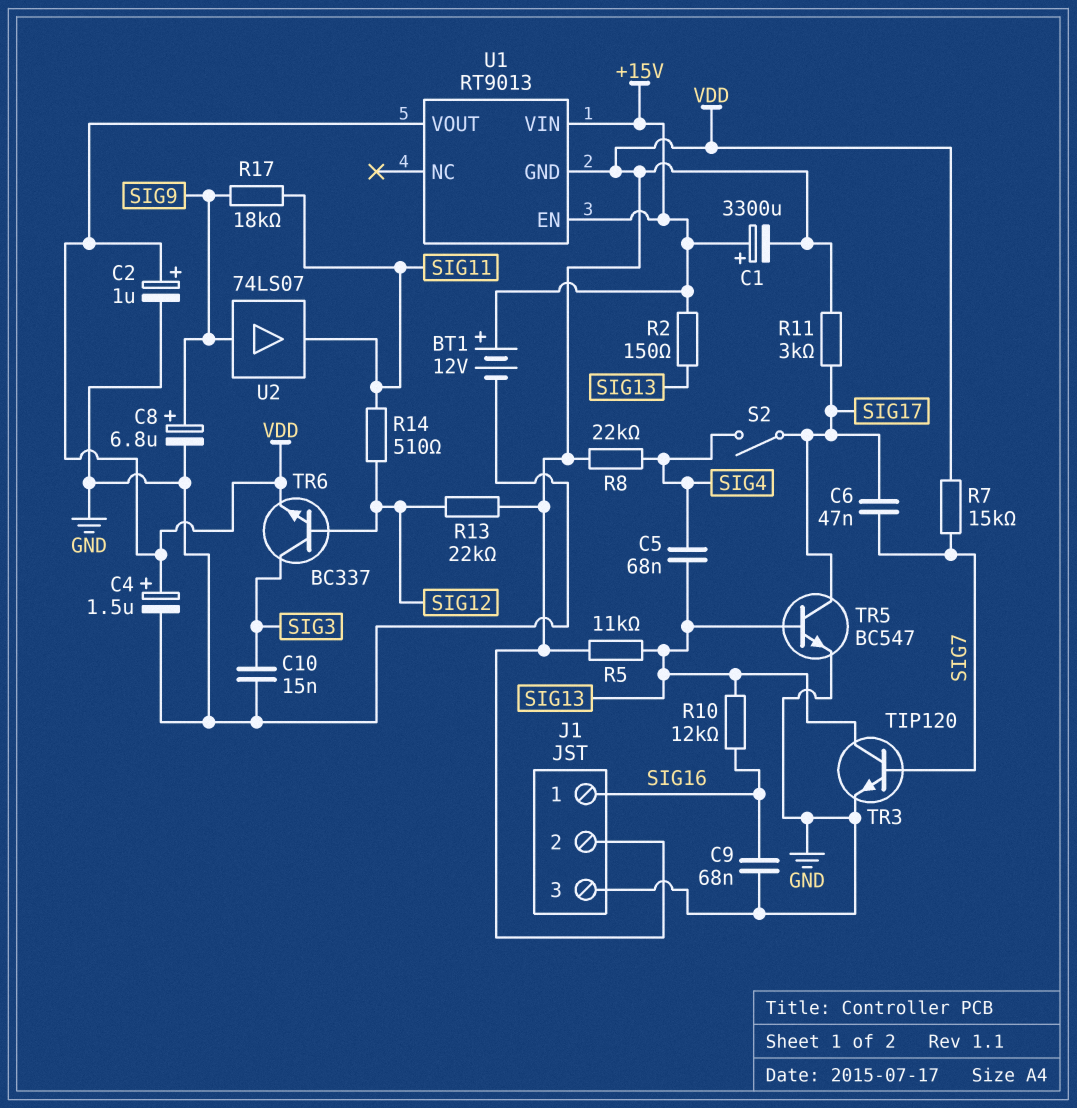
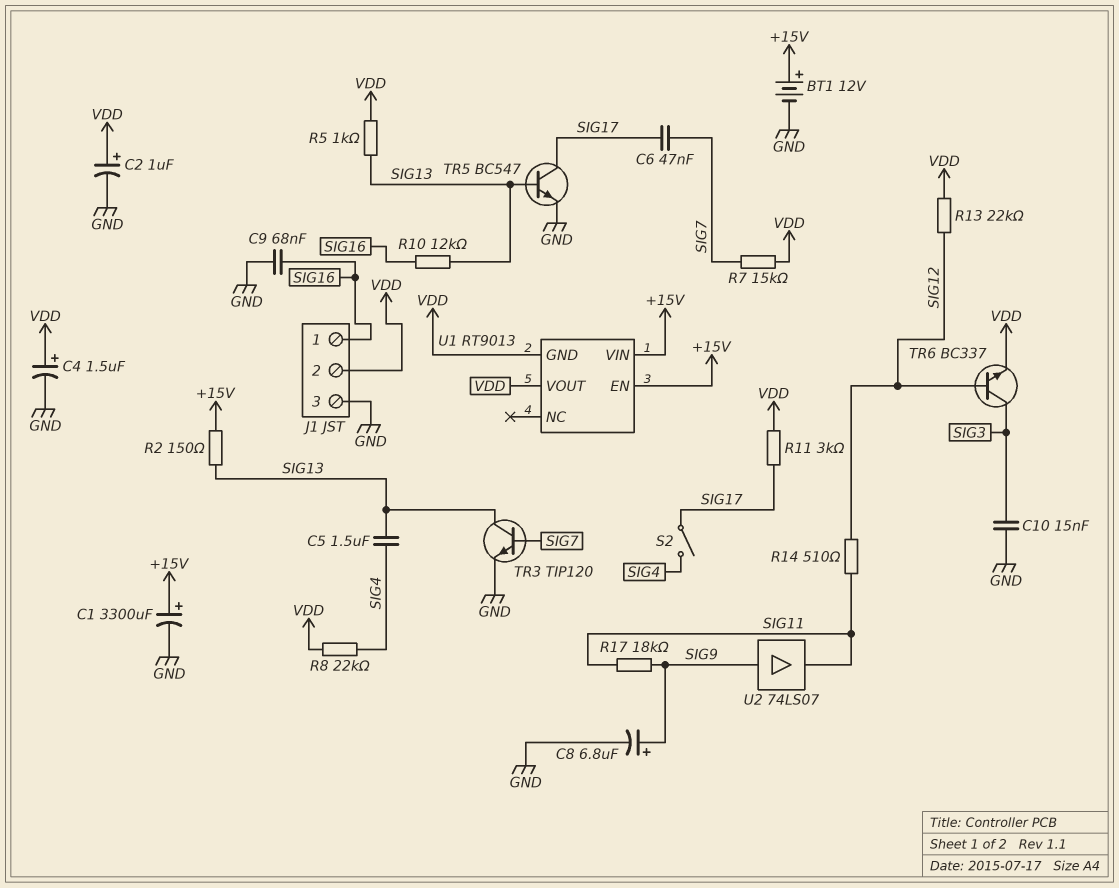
C1: 3300uF (plus +15V, minus VDD) -> 3300uF (plus +15V, minus GND)
C5: 68nF (SIG4, SIG13) -> 1.5uF (SIG4, SIG13)
R5: 11k (SIG13, VDD) -> 1k (SIG13, VDD)

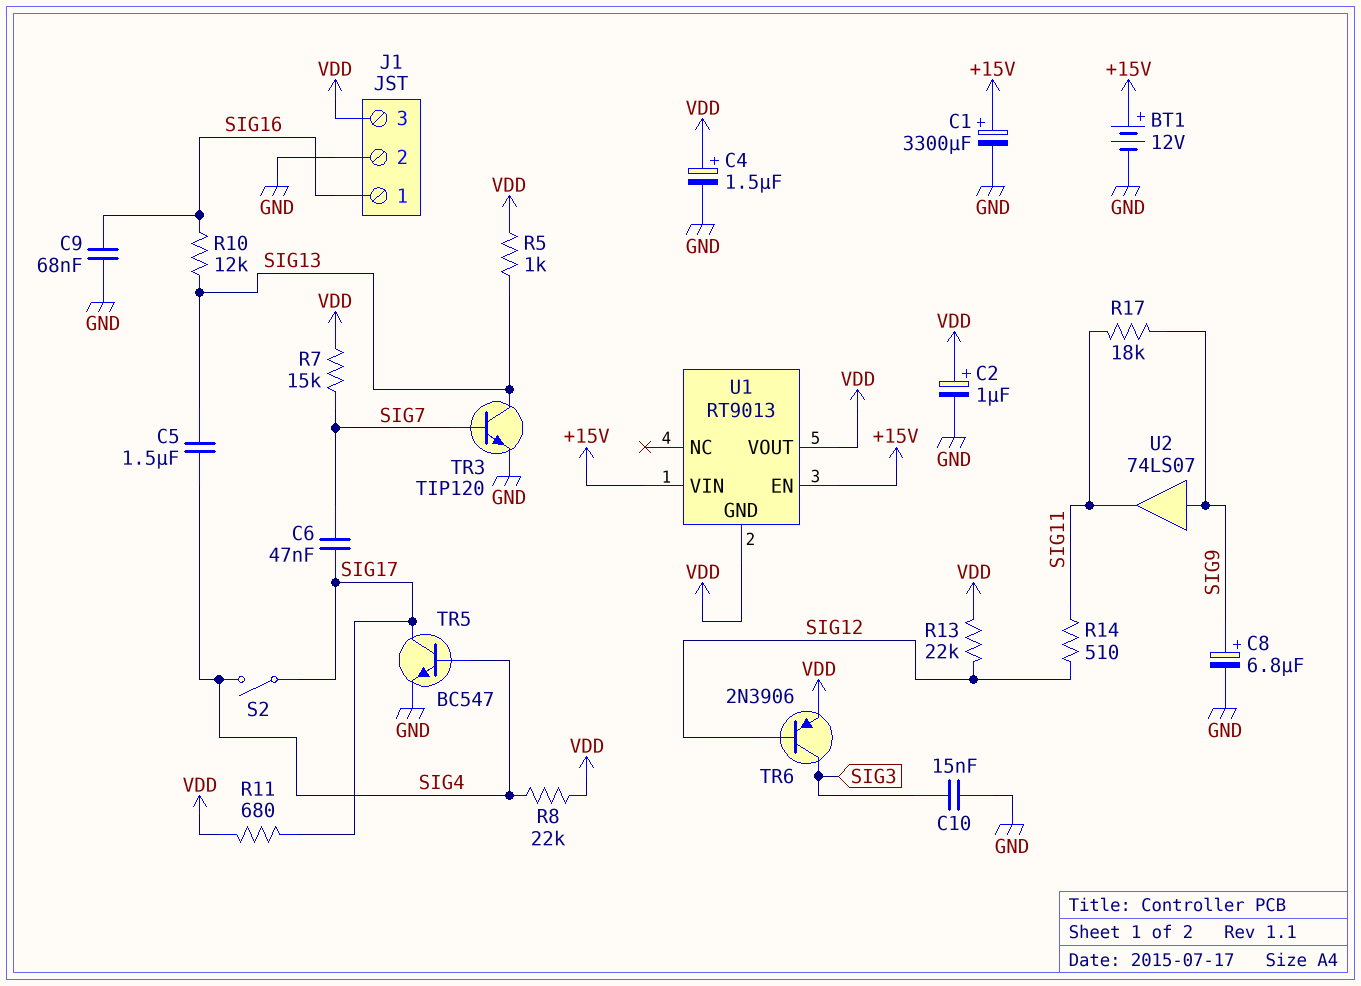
J1 pin 2: VDD -> GND
J1 pin 3: GND -> VDD
R2: 150 (+15V, SIG13) -> none
R11: 3k (SIG17, VDD) -> 680 (SIG17, VDD)
TR5: NPN BC547 (B SIG13, C SIG17, E GND) -> NPN BC547 (B SIG4, C SIG17, E GND)
TR6: NPN BC337 (B SIG12, C SIG3, E VDD) -> PNP 2N3906 (B SIG12, C SIG3, E VDD)

